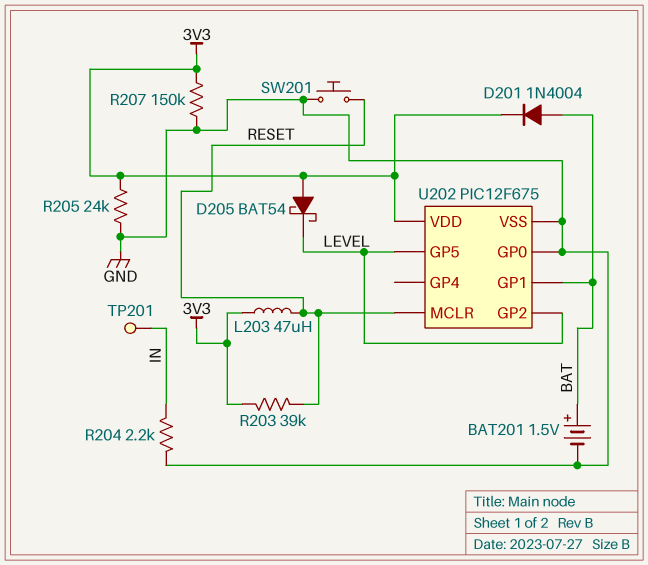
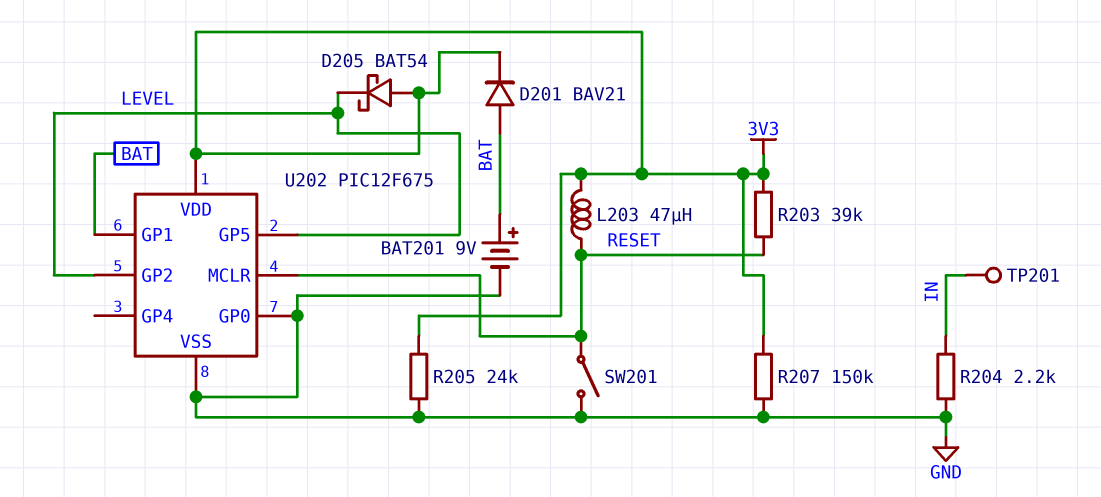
BAT201: 1.5V (plus BAT, minus GND) -> 9V (plus BAT, minus GND)
D201: diode 1N4004 (A BAT, K 3V3) -> diode BAV21 (A BAT, K 3V3)
SW201: button (GND, RESET) -> switch (GND, RESET)

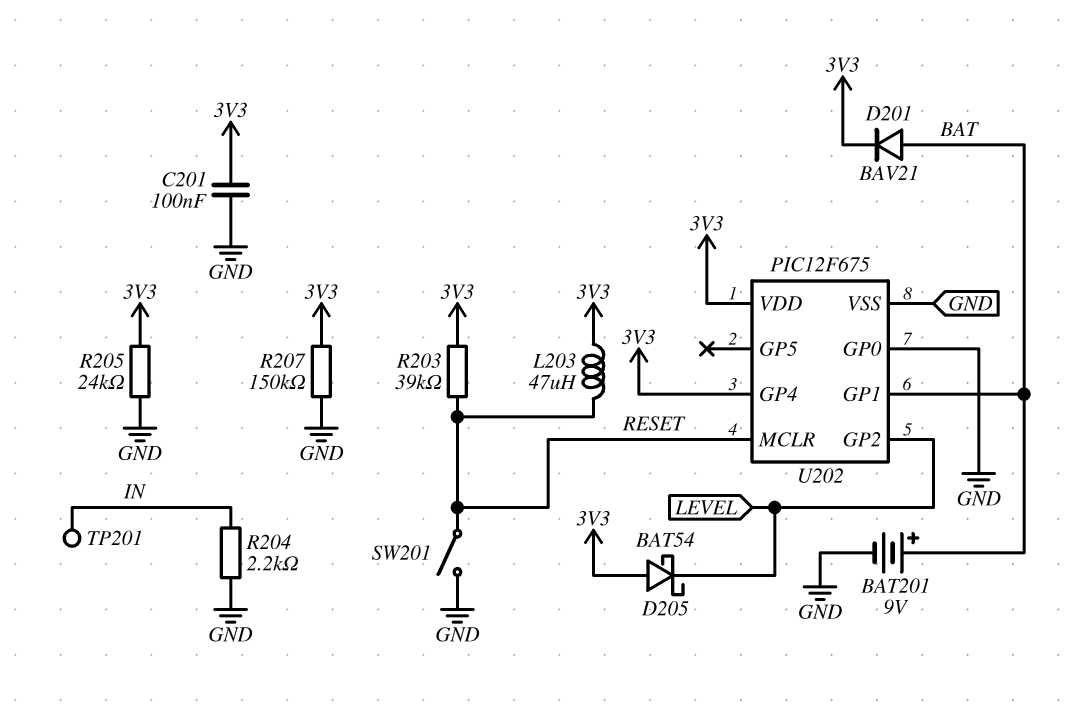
C201: none -> 100nF (3V3, GND)
U202 pin GP4: none -> 3V3
U202 pin GP5: LEVEL -> none

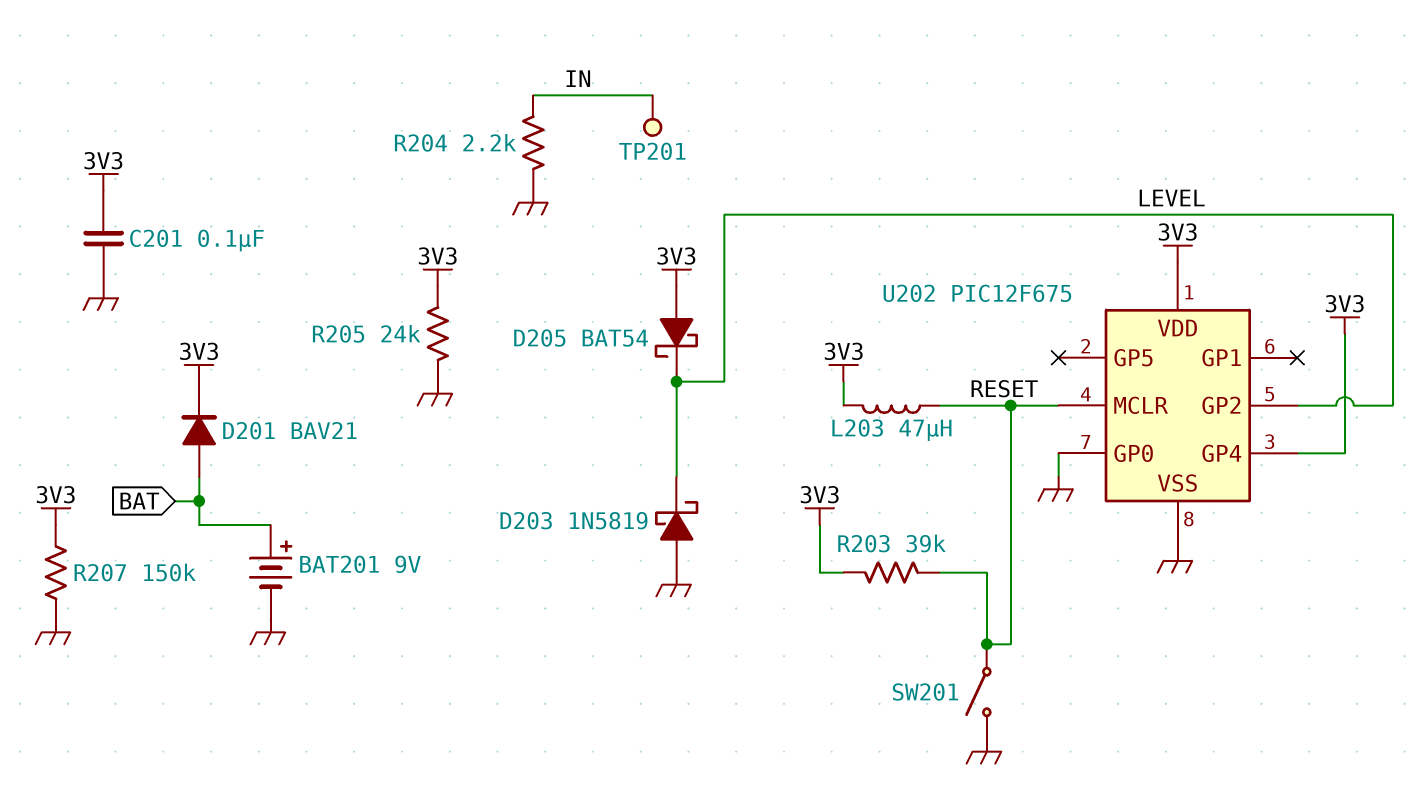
D203: none -> schottky 1N5819 (A GND, K LEVEL)
U202 pin GP1: BAT -> none

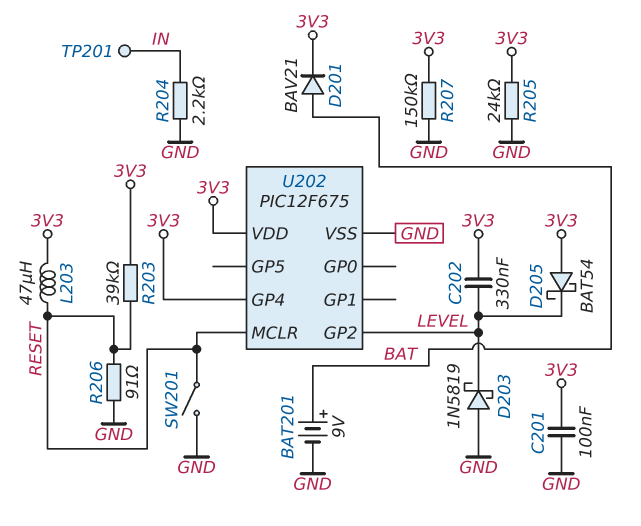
C202: none -> 330nF (3V3, LEVEL)
R206: none -> 91 (GND, RESET)
U202 pin GP0: GND -> none

